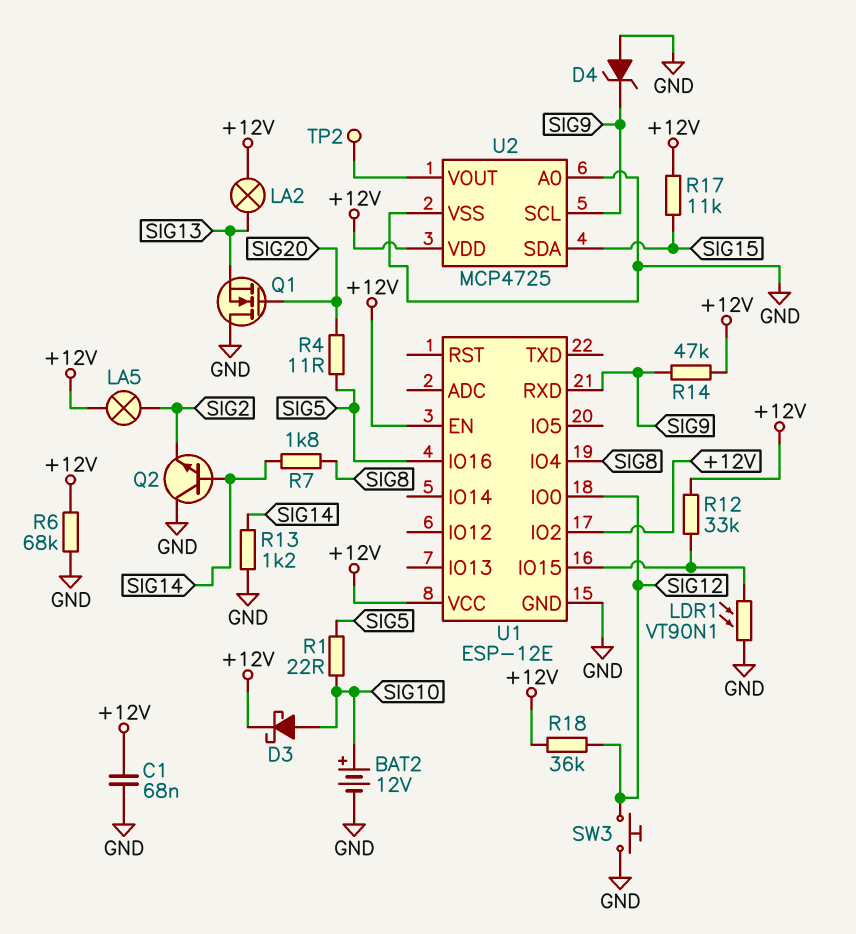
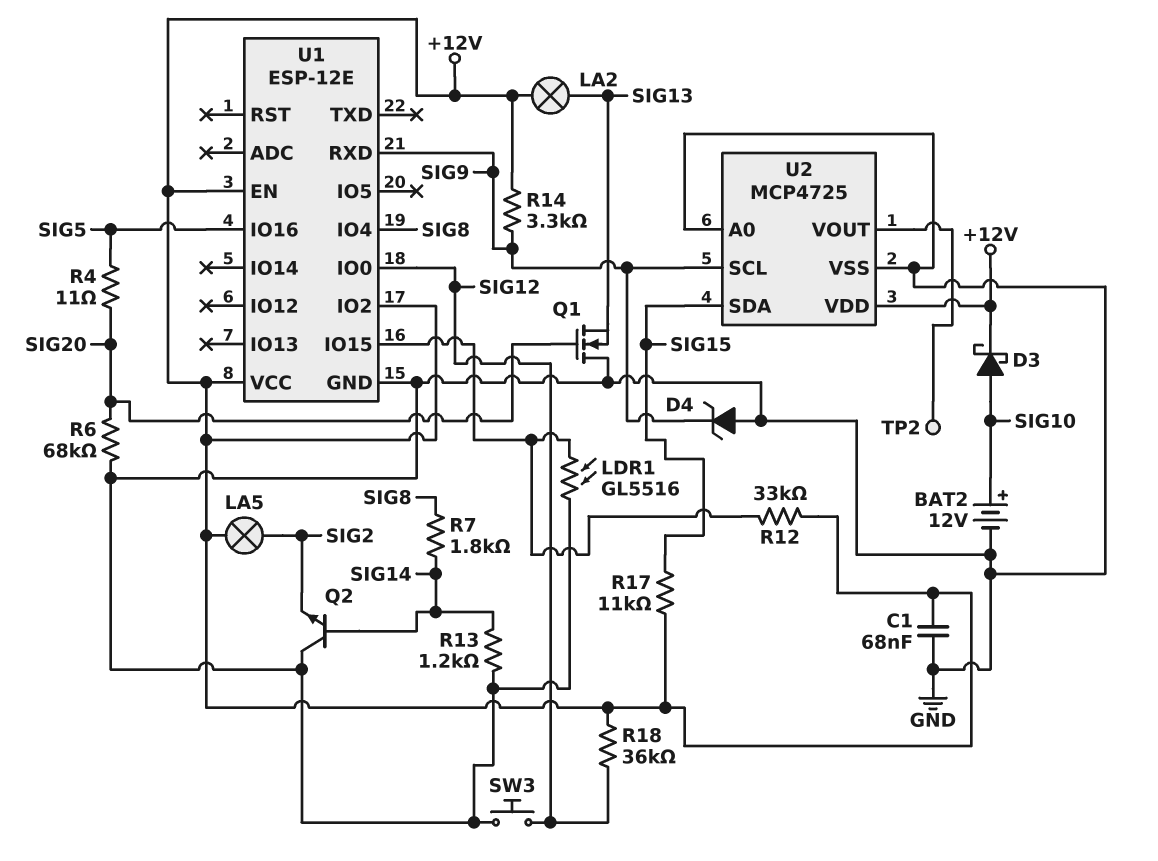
LDR1: VT90N1 (GND, U1/IO15) -> GL5516 (GND, U1/IO15)
R1: 22 (SIG5, SIG10) -> none
R6: 68k (+12V, GND) -> 68k (GND, SIG20)
R14: 47k (+12V, SIG9) -> 3.3k (+12V, SIG9)

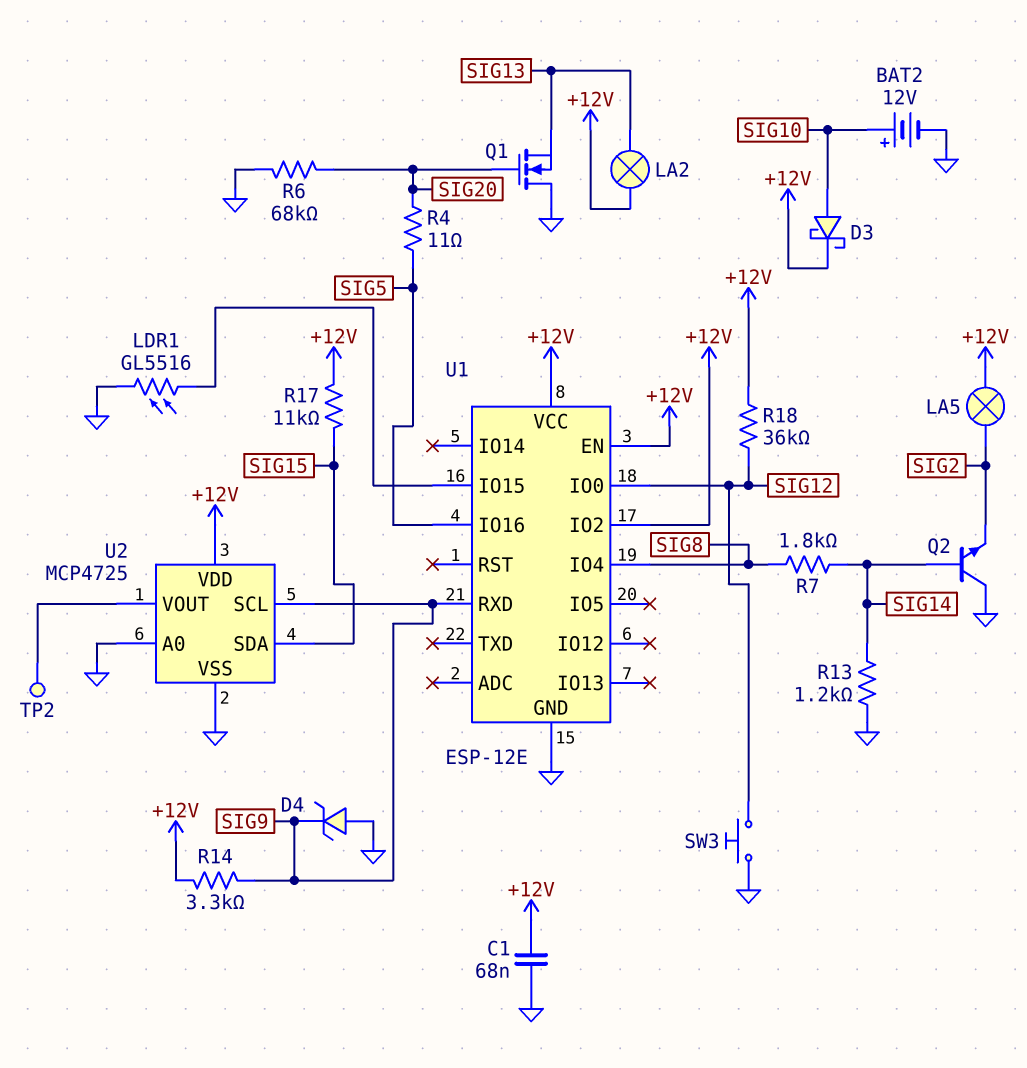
R12: 33k (+12V, U1/IO15) -> none

